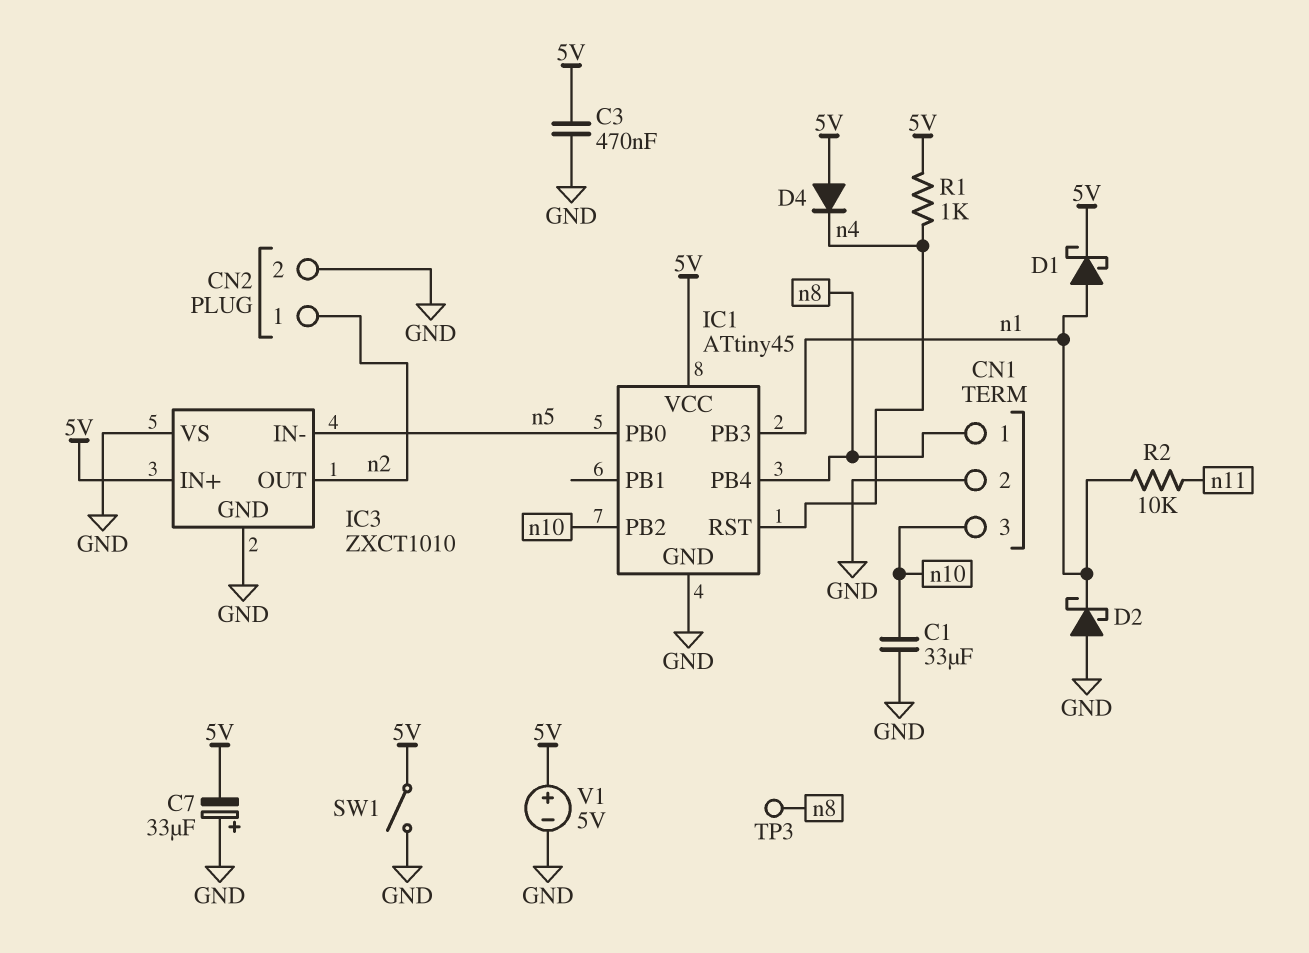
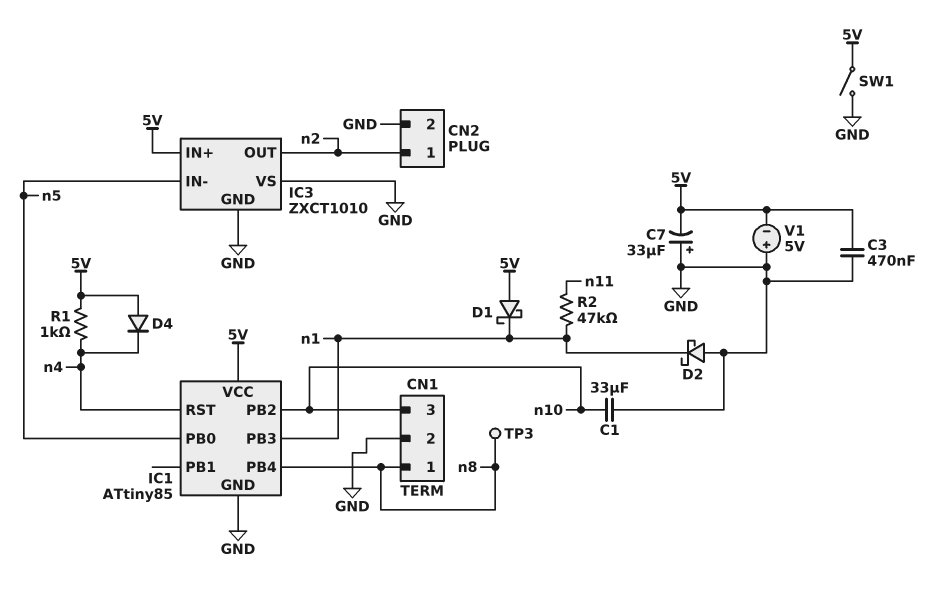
D1: schottky (A n1, K 5V) -> schottky (A 5V, K n1)
IC1: ATtiny45 -> ATtiny85
R2: 10k (n1, n11) -> 47k (n1, n11)
V1: 5V (plus 5V, minus GND) -> 5V (plus GND, minus 5V)

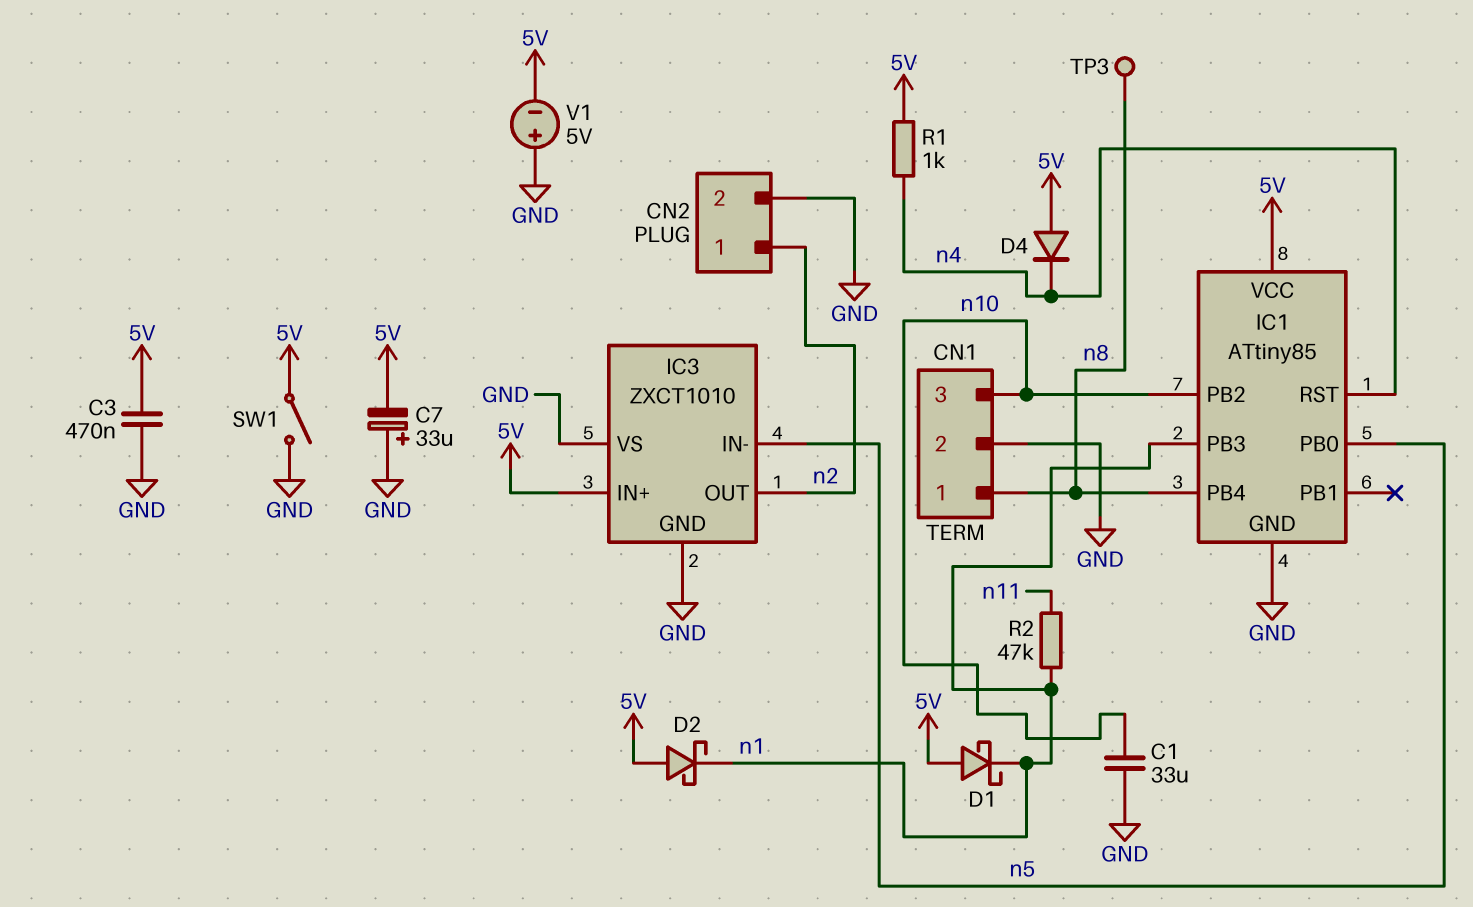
D2: schottky (A GND, K n1) -> schottky (A 5V, K n1)

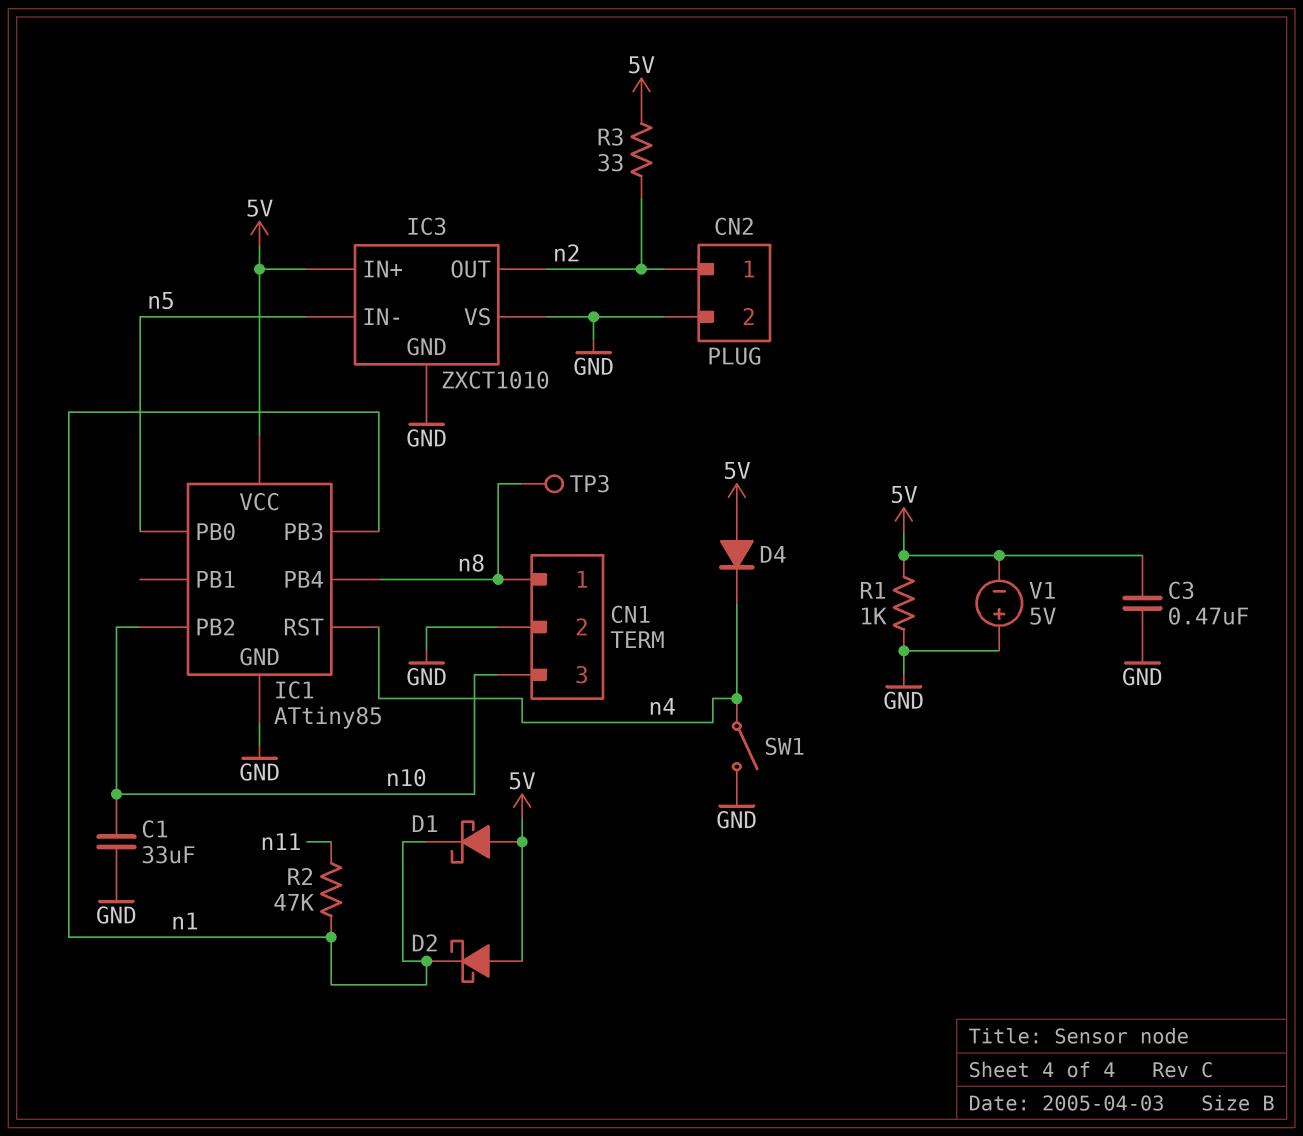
C7: 33uF (plus GND, minus 5V) -> none
R1: 1k (5V, n4) -> 1k (5V, GND)
R3: none -> 33 (5V, n2)
SW1: switch (5V, GND) -> switch (GND, n4)

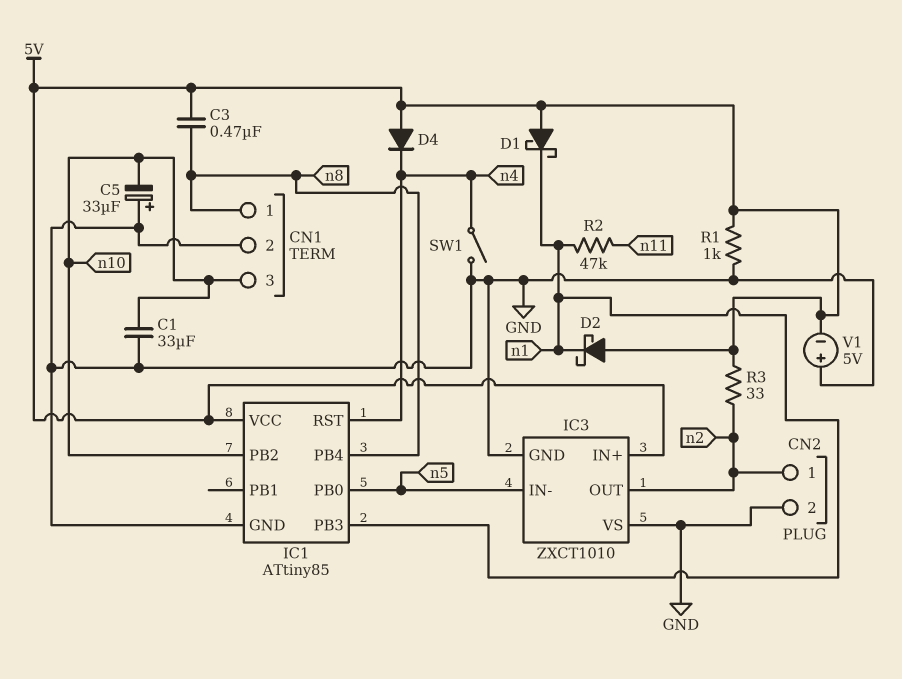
C3: 470nF (5V, GND) -> 470nF (5V, n8)
C5: none -> 33uF (plus GND, minus n10)
TP3: test point (n8) -> none

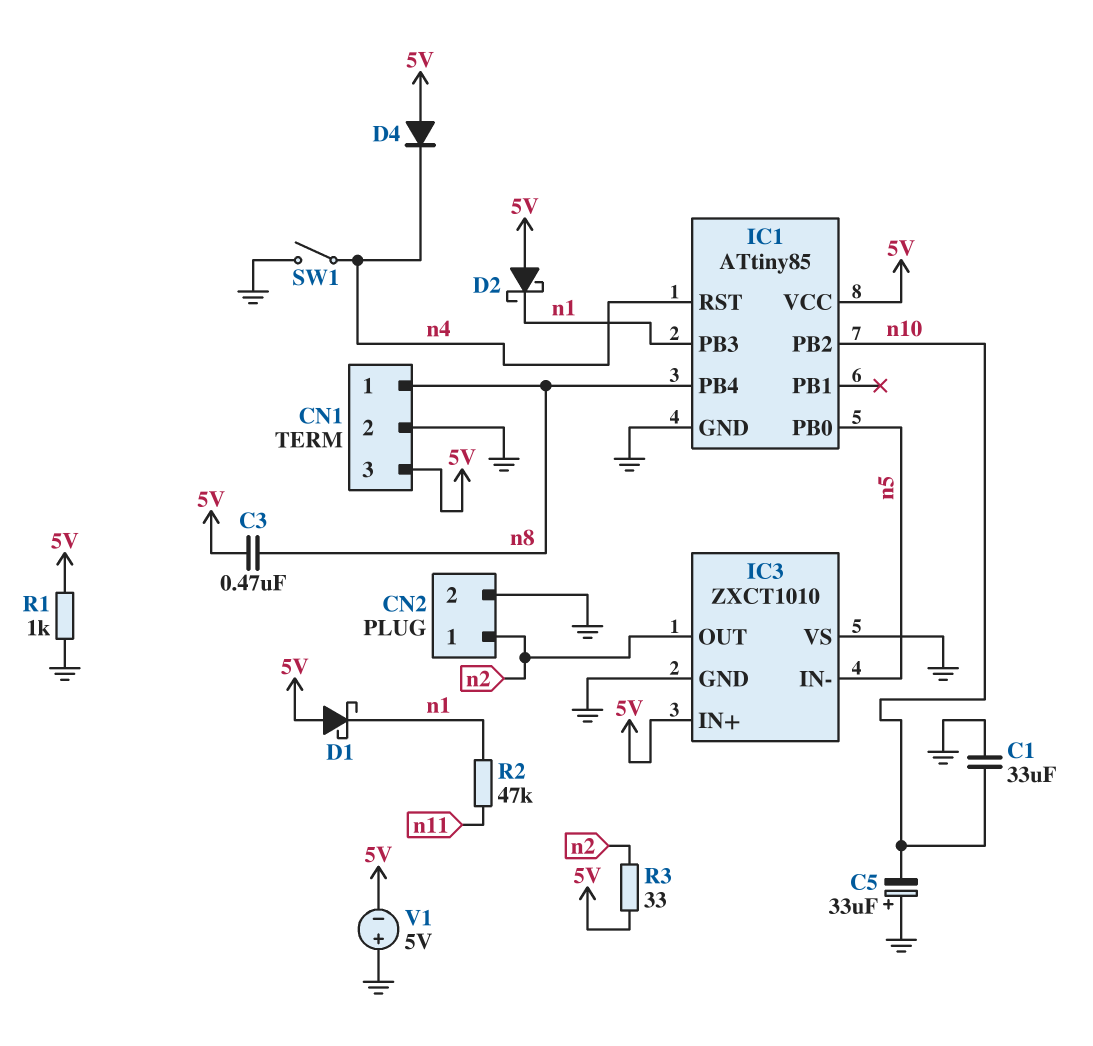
CN1 pin 3: n10 -> 5V

